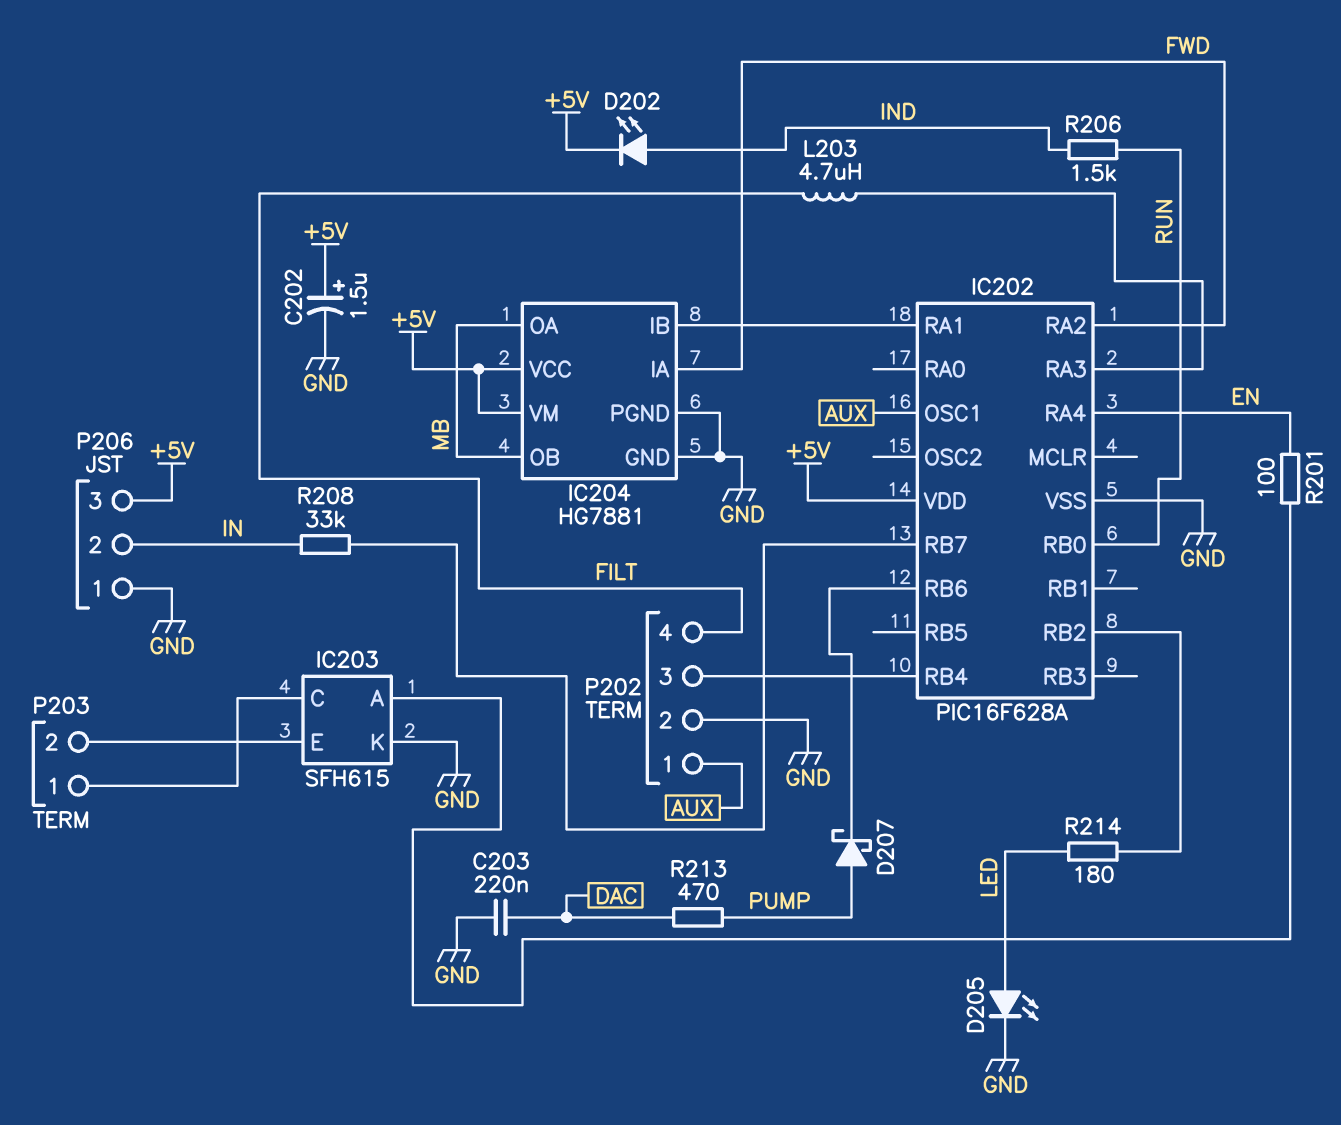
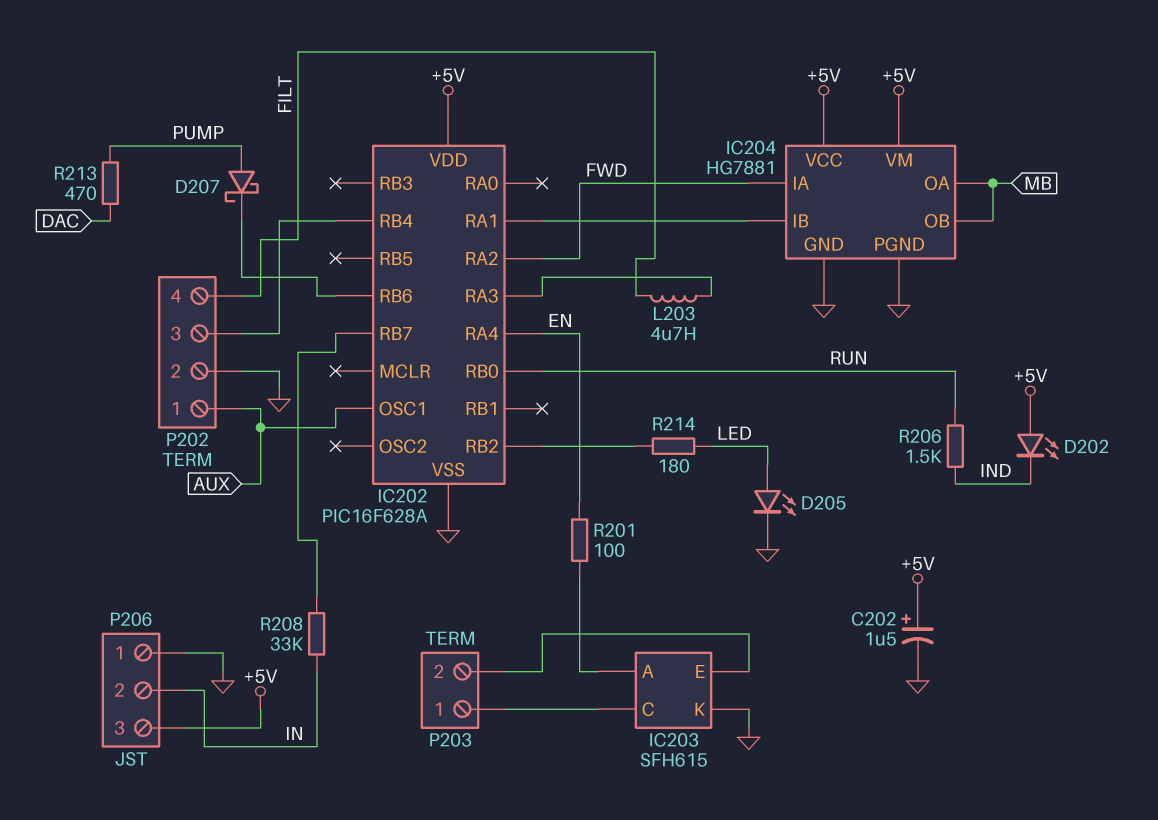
C203: 220nF (DAC, GND) -> none
D202: LED (A IND, K +5V) -> LED (A +5V, K IND)

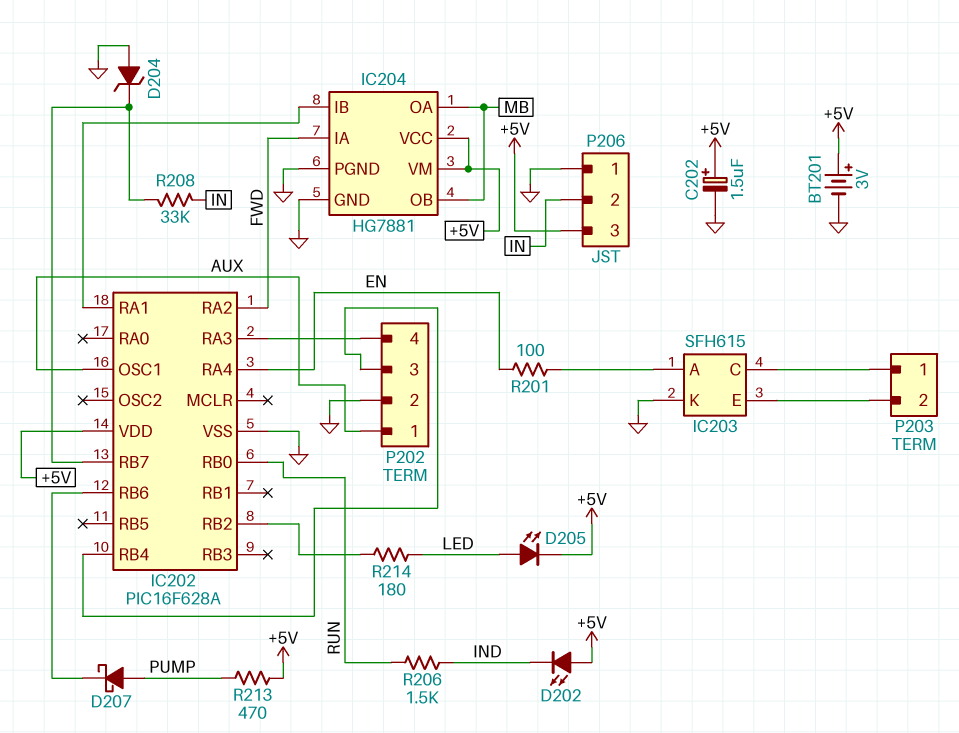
BT201: none -> 3V (plus +5V, minus GND)
D204: none -> zener (A GND, K IC202/RB7)
D205: LED (A LED, K GND) -> LED (A LED, K +5V)
L203: 4.7uH (FILT, IC202/RA3) -> none
P202 pin 4: FILT -> IC202/RA3
R213: 470 (DAC, PUMP) -> 470 (+5V, PUMP)

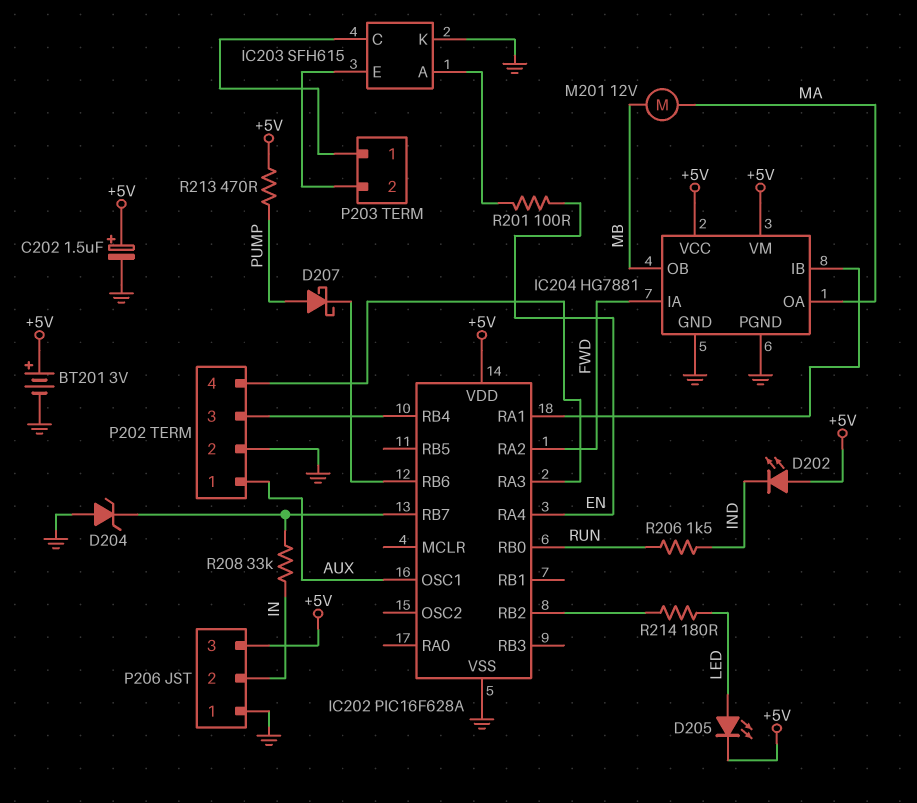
IC204 pin OA: MB -> MA
M201: none -> motor 12V (MA, MB)

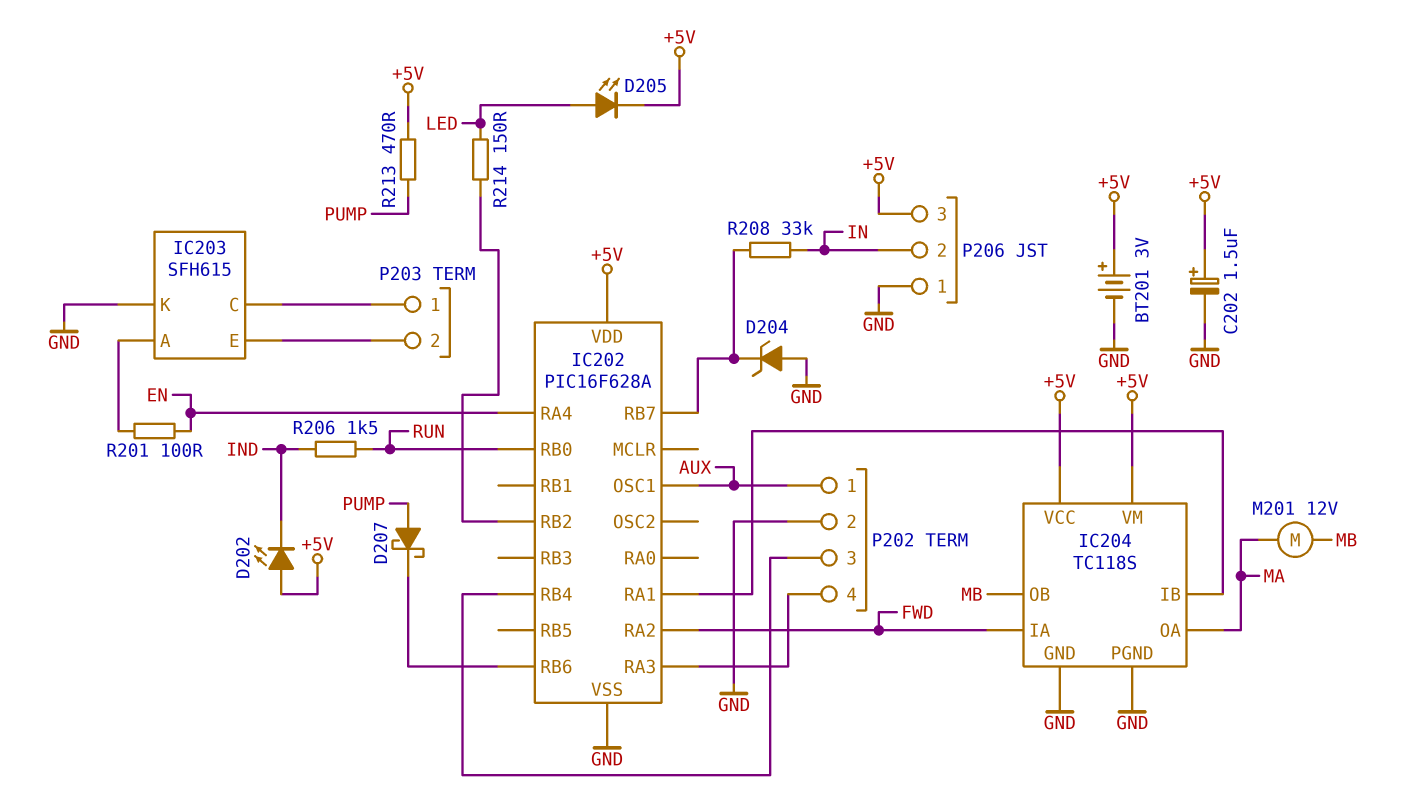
IC204: HG7881 -> TC118S
R214: 180 (IC202/RB2, LED) -> 150 (IC202/RB2, LED)

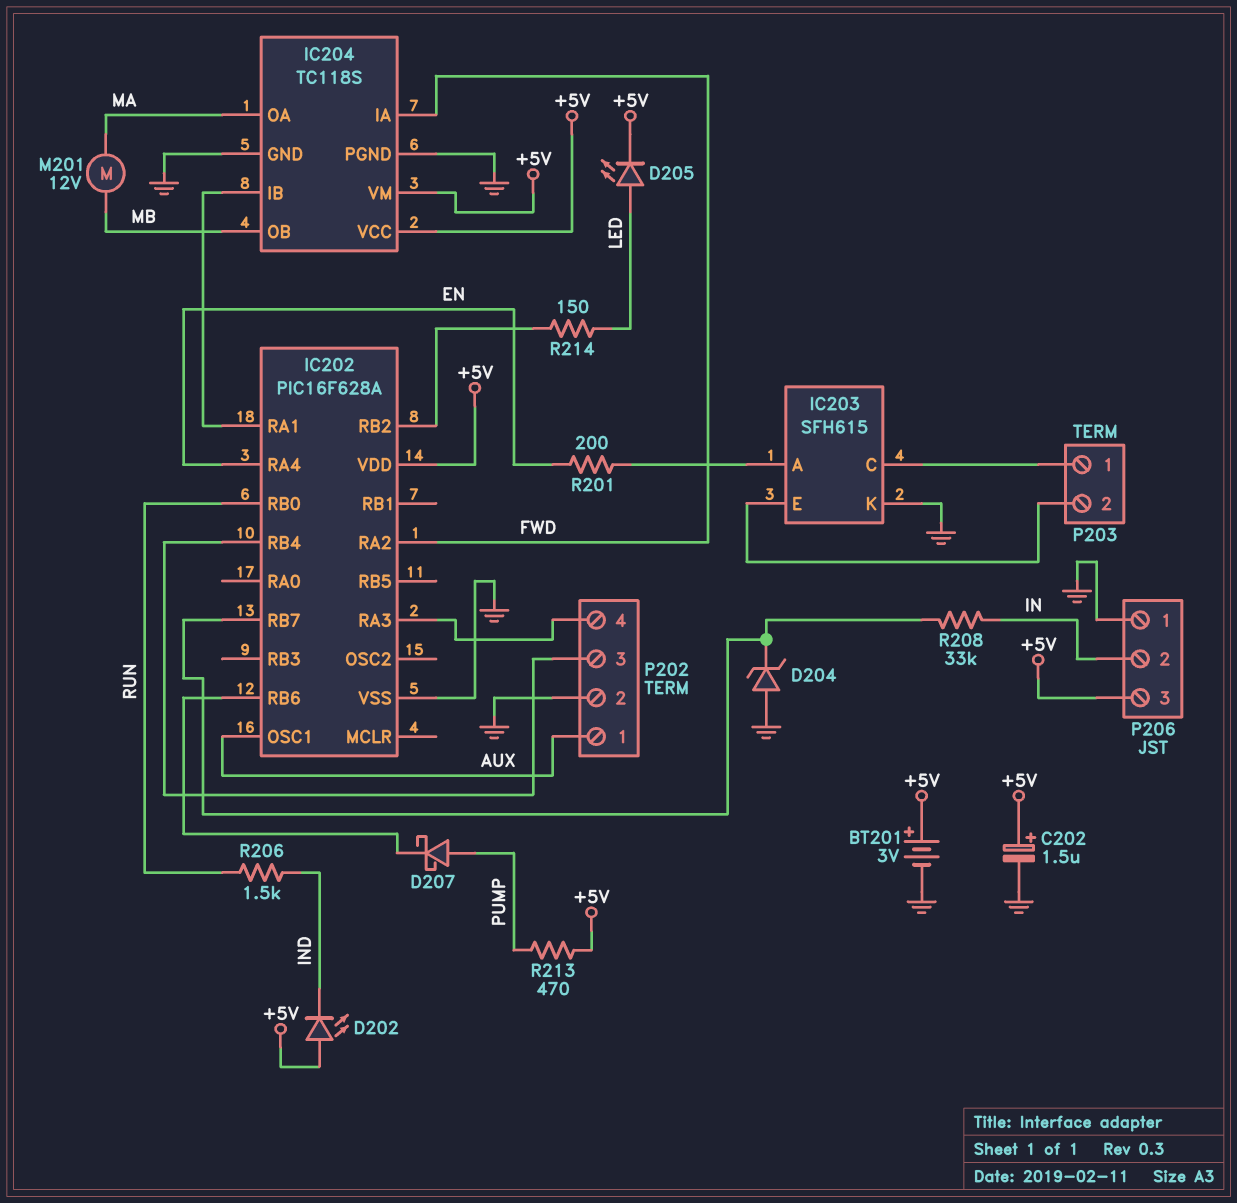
R201: 100 (EN, IC203/A) -> 200 (EN, IC203/A)

